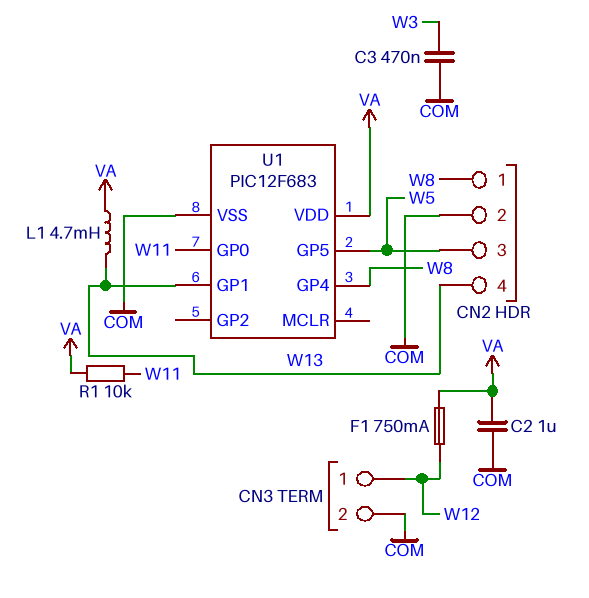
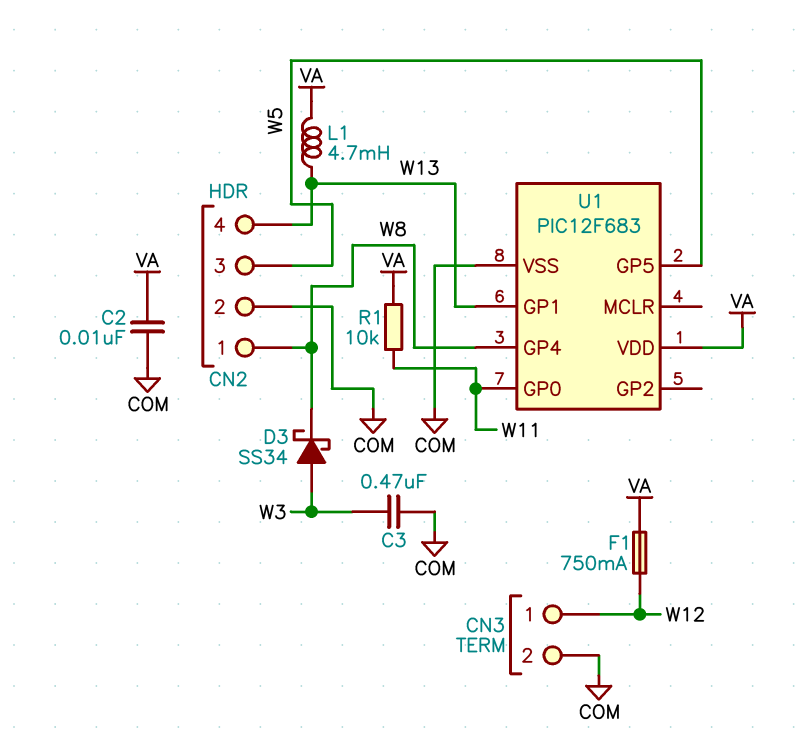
C2: 1uF (COM, VA) -> 10nF (COM, VA)
D3: none -> schottky SS34 (A W3, K W8)

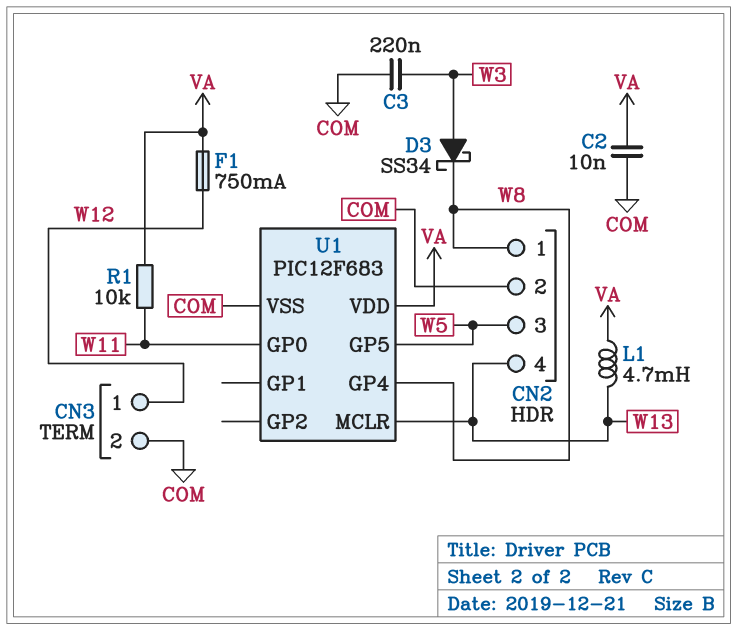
C3: 470nF (COM, W3) -> 220nF (COM, W3)
U1 pin GP1: W13 -> none
U1 pin MCLR: none -> W13

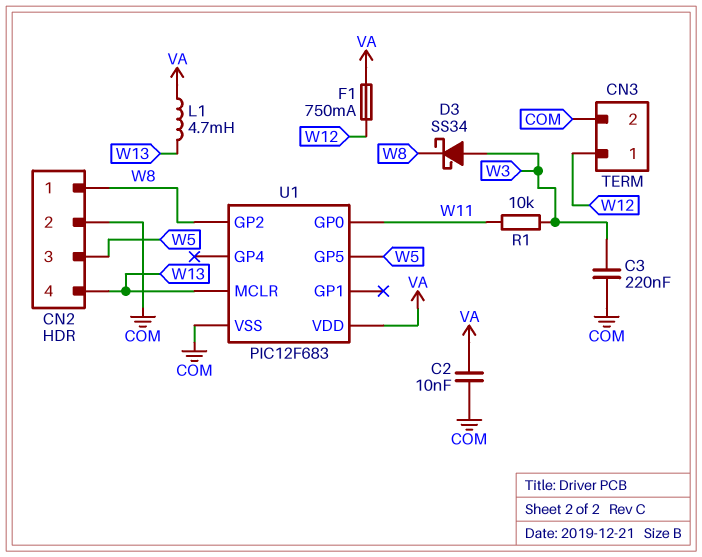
R1: 10k (VA, W11) -> 10k (W3, W11)
U1 pin GP2: none -> W8
U1 pin GP4: W8 -> none

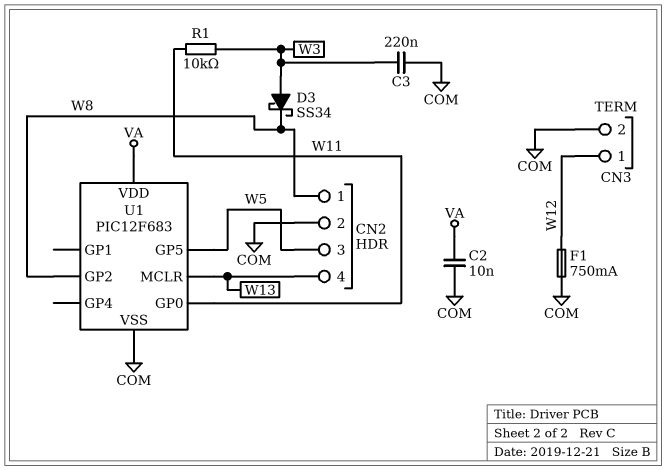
F1: 750mA (VA, W12) -> 750mA (COM, W12)
L1: 4.7mH (VA, W13) -> none

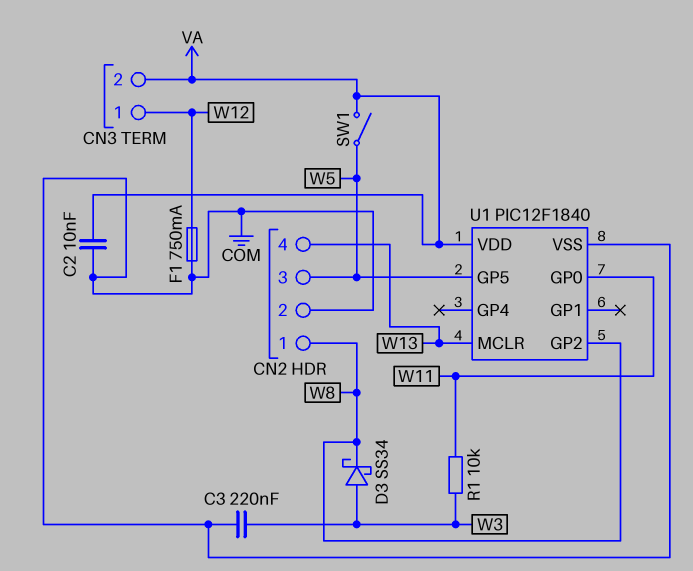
CN3 pin 2: COM -> VA
SW1: none -> switch (VA, W5)
U1: PIC12F683 -> PIC12F1840

